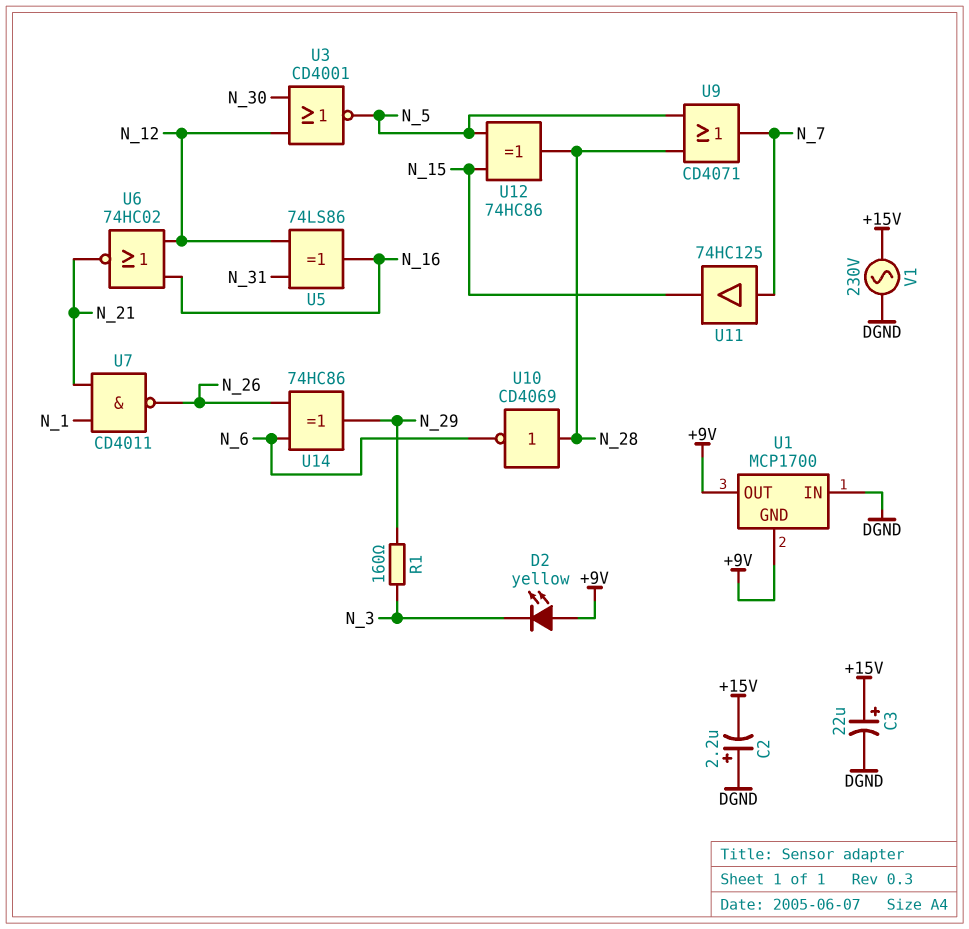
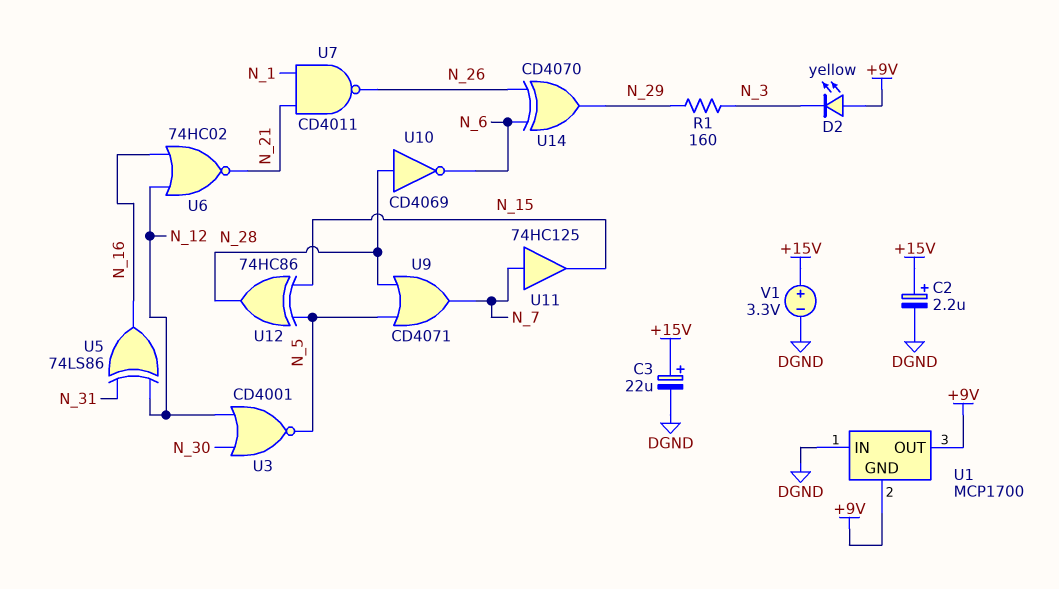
C2: 2.2uF (plus DGND, minus +15V) -> 2.2uF (plus +15V, minus DGND)
U14: XOR 74HC86 (in N_6, in N_26, out N_29) -> XOR CD4070 (in N_6, in N_26, out N_29)
V1: AC 230V (+15V, DGND) -> 3.3V (plus +15V, minus DGND)

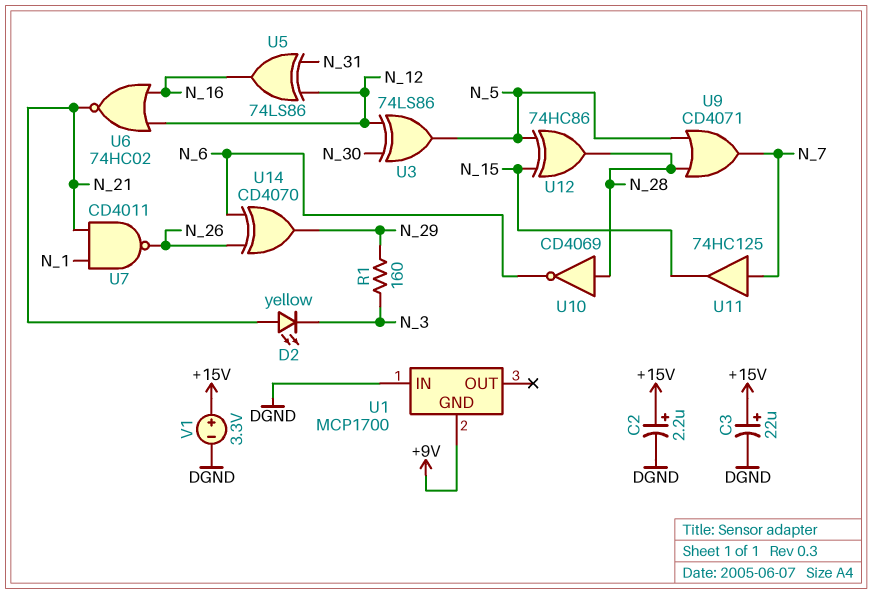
D2: LED yellow (A +9V, K N_3) -> LED yellow (A N_21, K N_3)
U1 pin OUT: +9V -> none
U3: NOR CD4001 (in N_12, in N_30, out N_5) -> XOR 74LS86 (in N_12, in N_30, out N_5)

